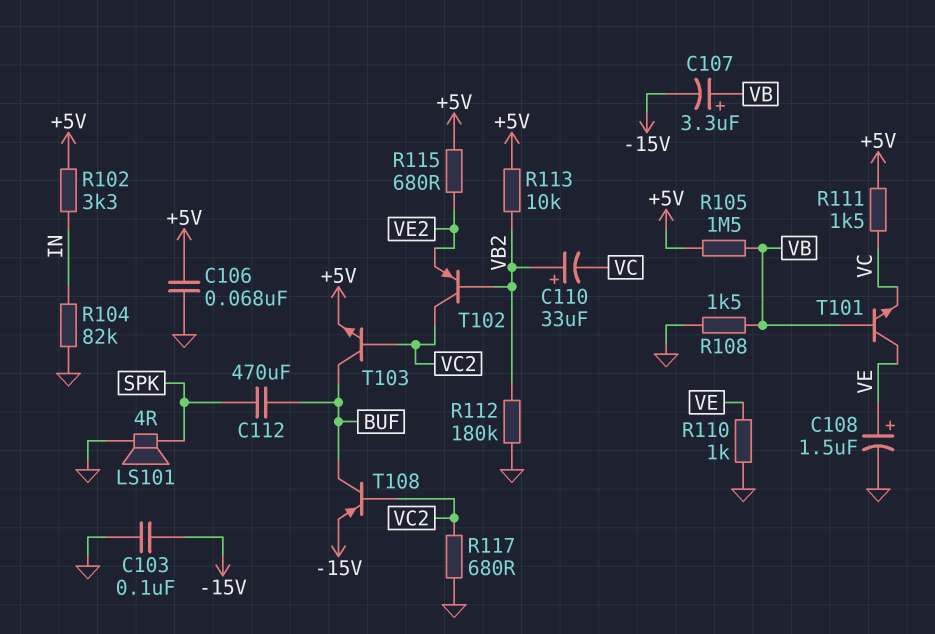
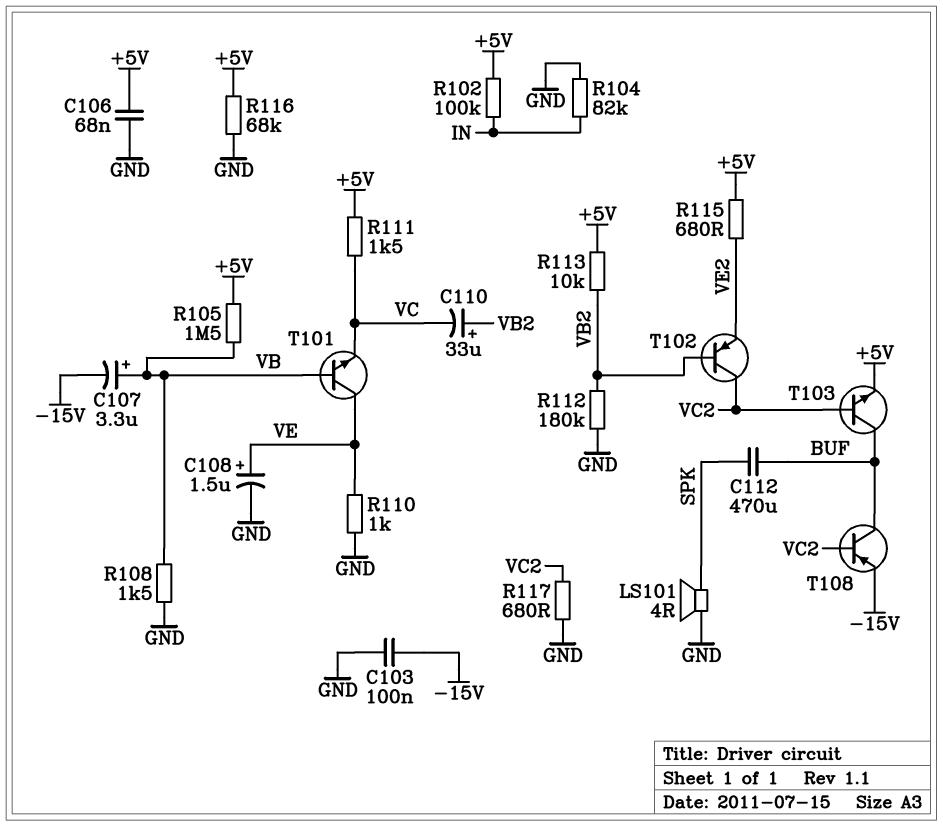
R102: 3.3k (+5V, IN) -> 100k (+5V, IN)
R116: none -> 68k (+5V, GND)

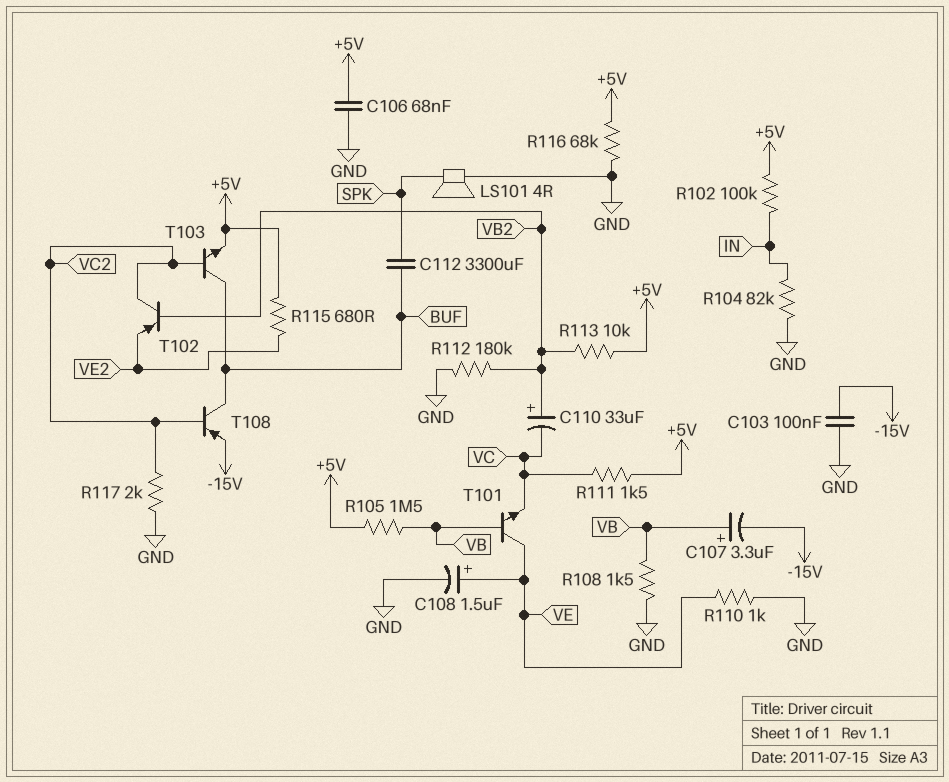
C112: 470uF (BUF, SPK) -> 3300uF (BUF, SPK)
R117: 680 (GND, VC2) -> 2k (GND, VC2)

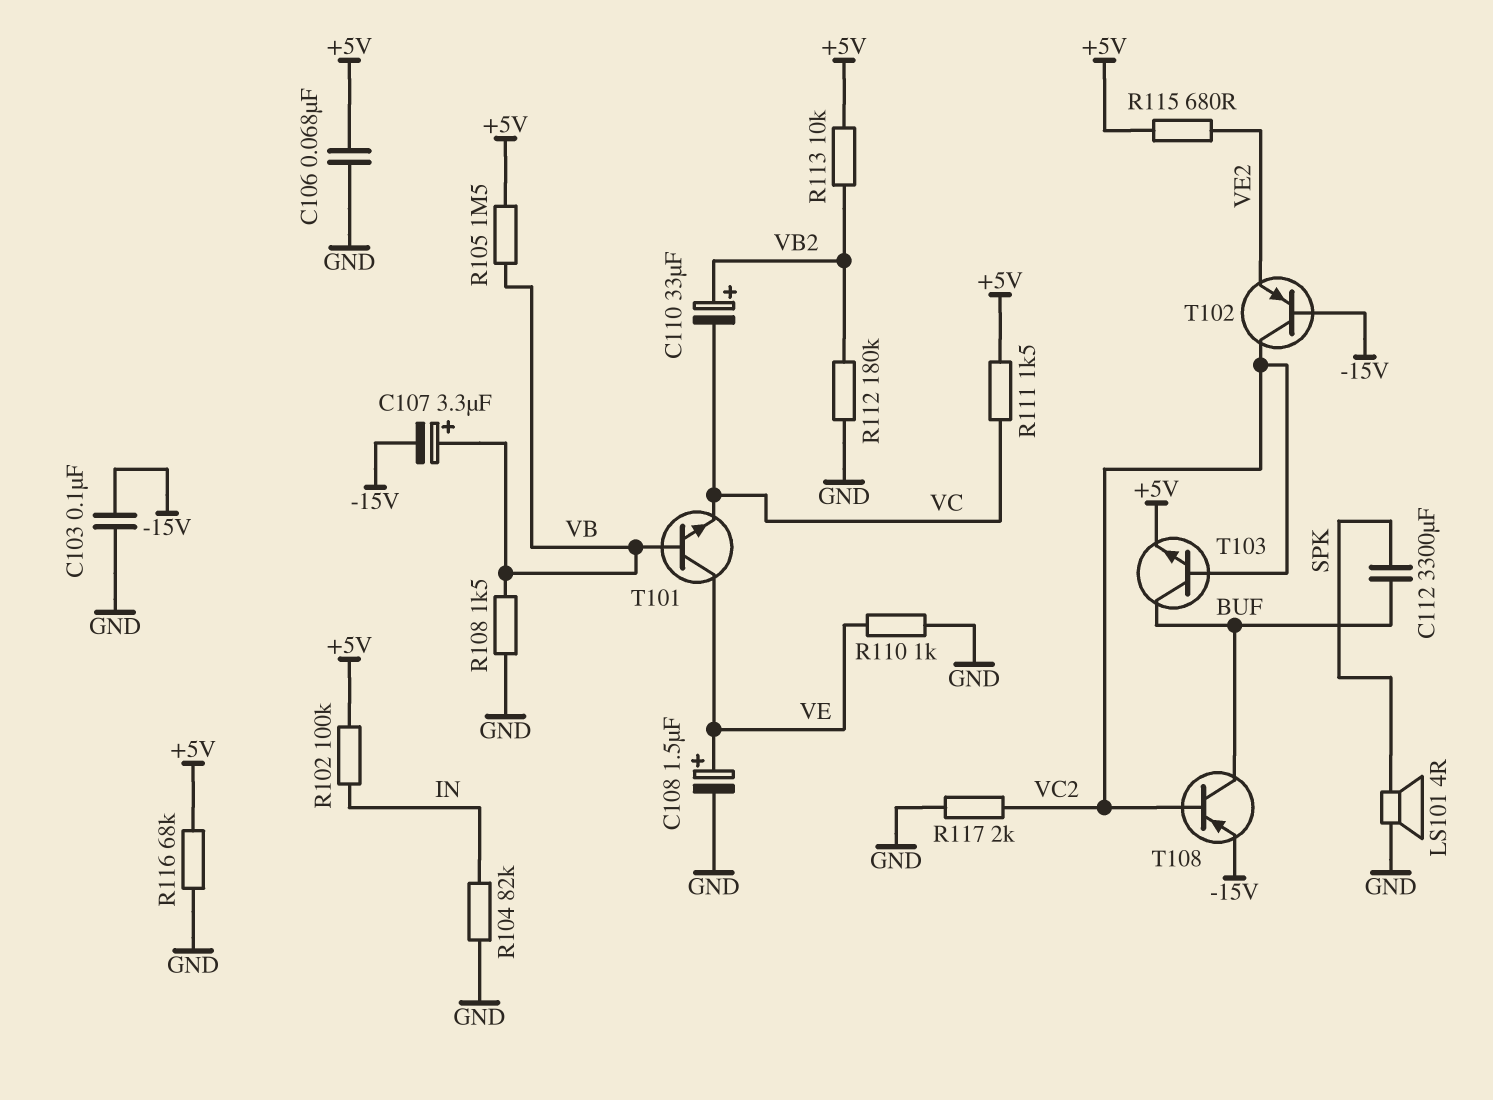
T102: PNP (B VB2, C VC2, E VE2) -> PNP (B -15V, C VC2, E VE2)

